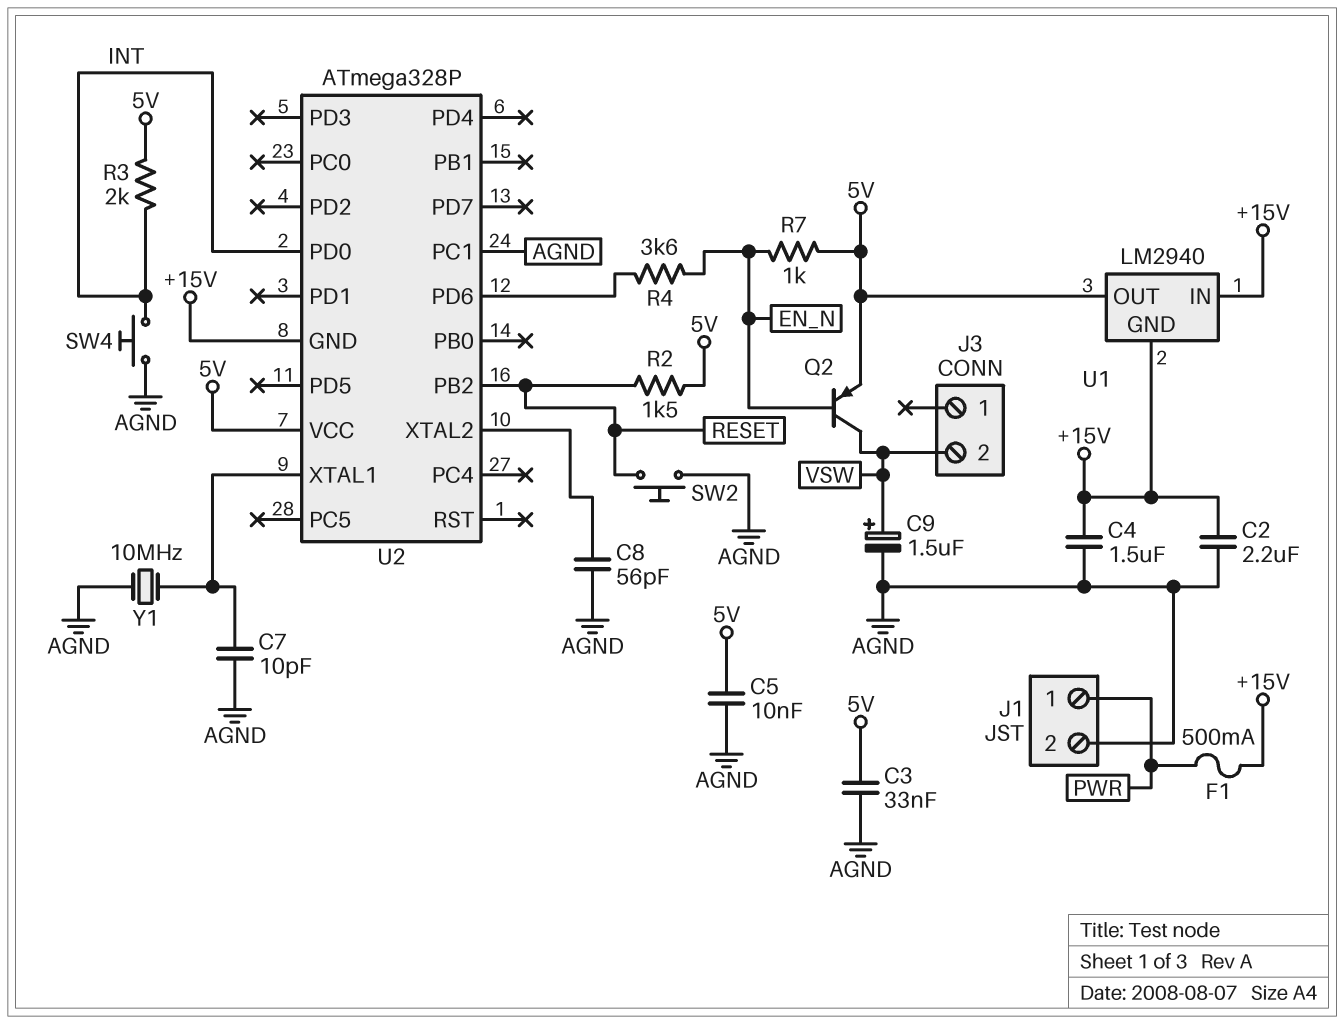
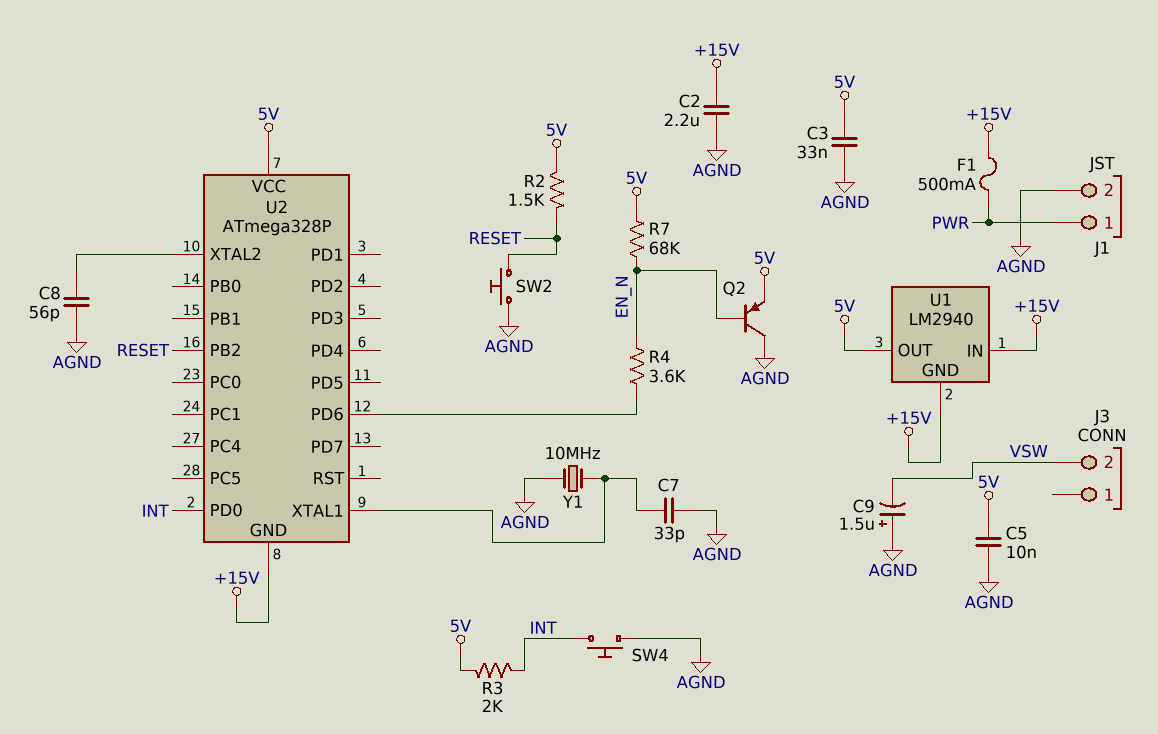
C4: 1.5uF (+15V, AGND) -> none
C7: 10pF (AGND, U2/XTAL1) -> 33pF (AGND, U2/XTAL1)
C9: 1.5uF (plus VSW, minus AGND) -> 1.5uF (plus AGND, minus VSW)
Q2: PNP (B EN_N, C VSW, E 5V) -> PNP (B EN_N, C AGND, E 5V)
R7: 1k (5V, EN_N) -> 68k (5V, EN_N)
U2 pin PC1: AGND -> none

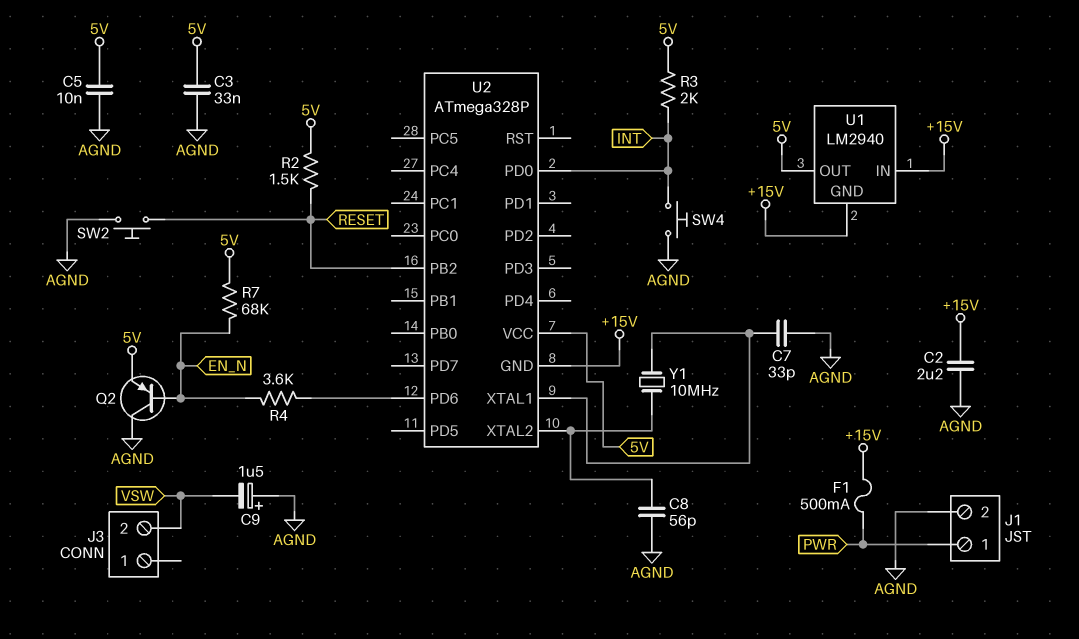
Y1: 10MHz (AGND, U2/XTAL1) -> 10MHz (U2/XTAL1, U2/XTAL2)

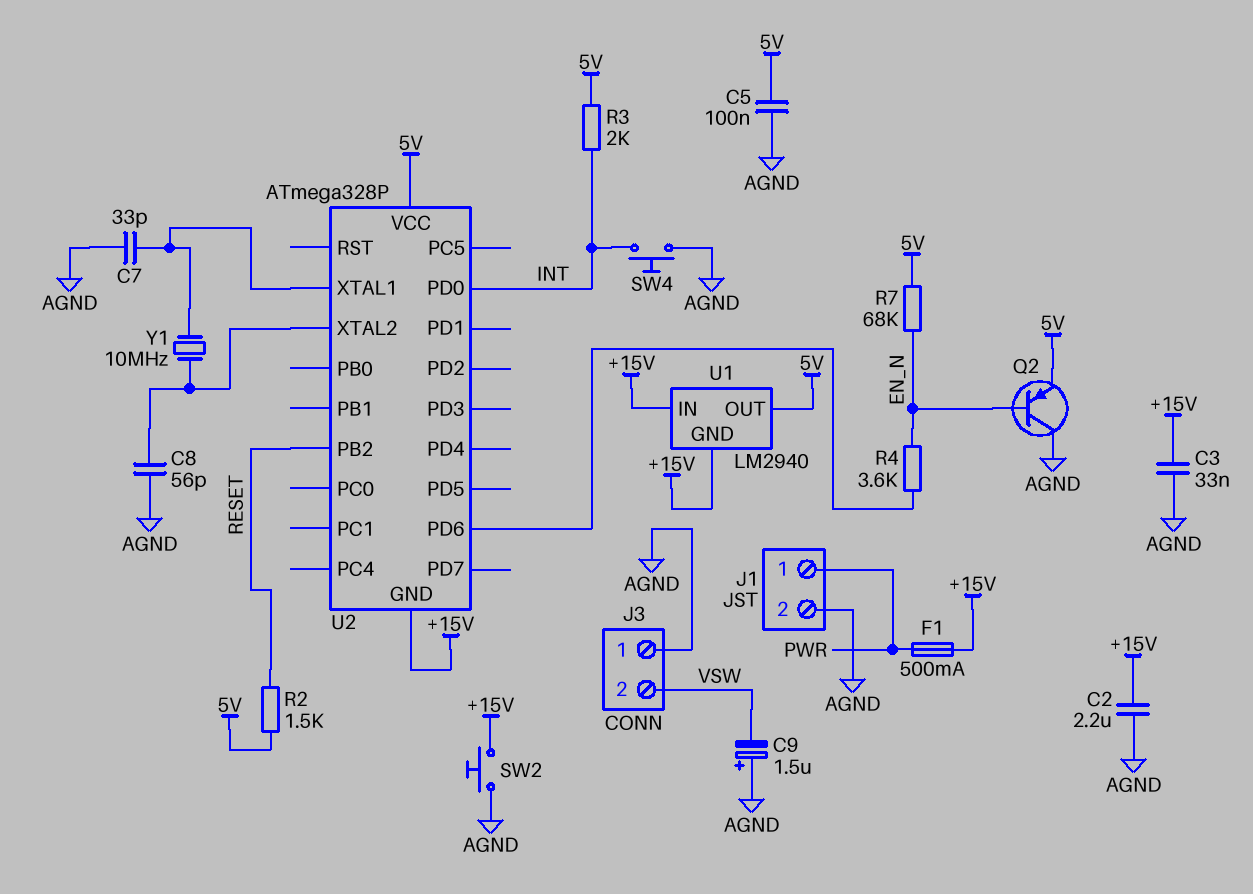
C3: 33nF (5V, AGND) -> 33nF (+15V, AGND)
C5: 10nF (5V, AGND) -> 100nF (5V, AGND)
J3 pin 1: none -> AGND
SW2: button (AGND, RESET) -> button (+15V, AGND)

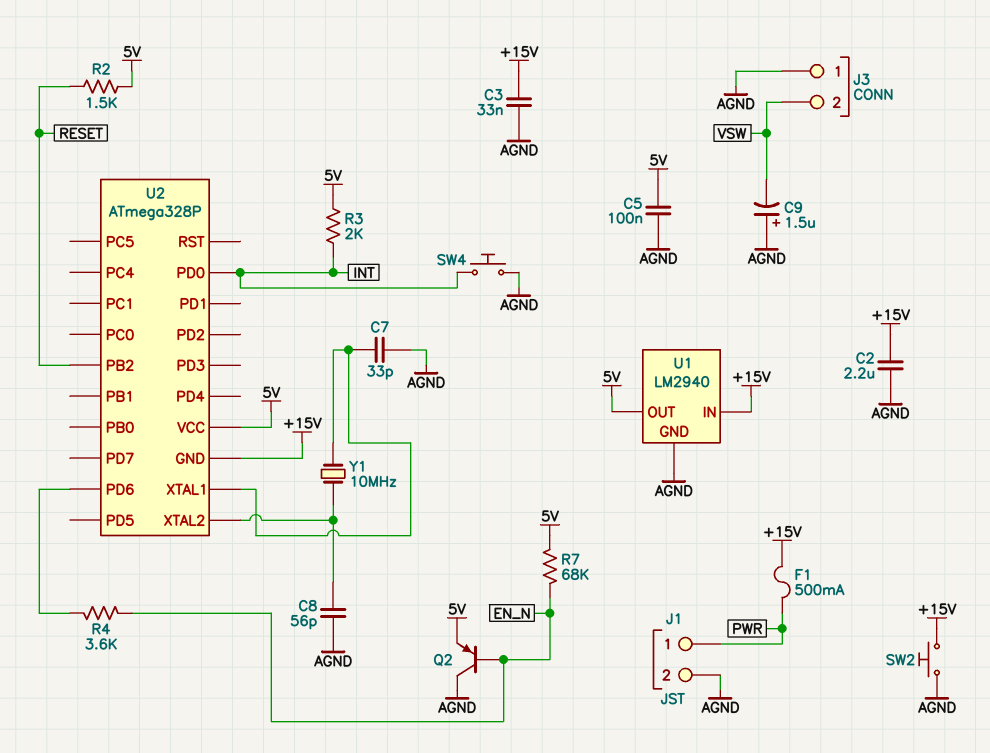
U1 pin GND: +15V -> AGND

